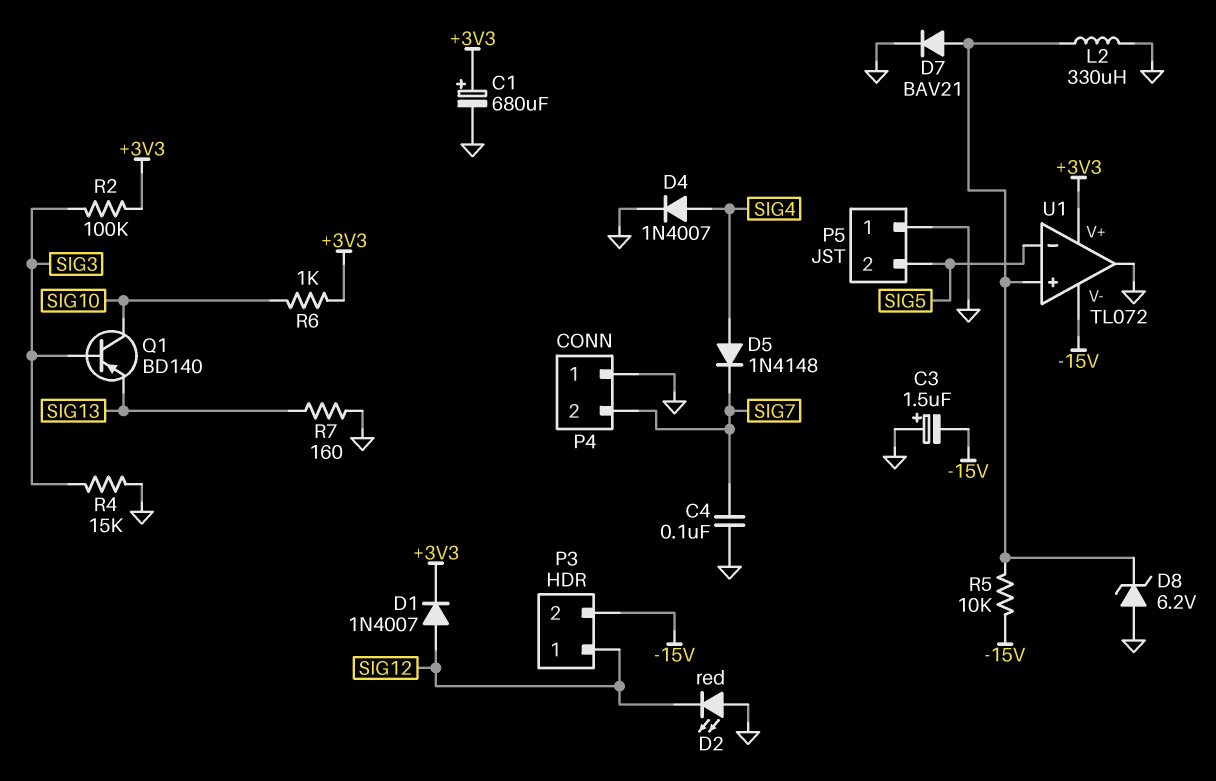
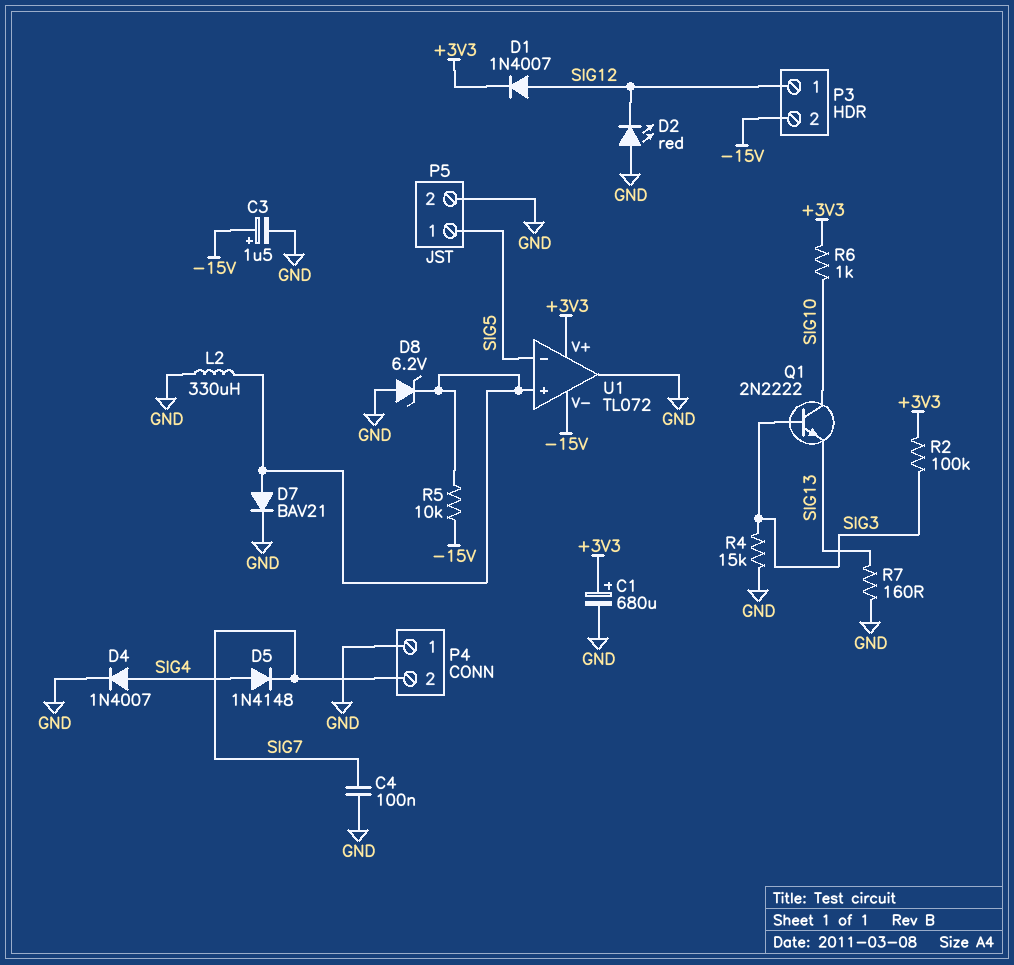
C3: 1.5uF (plus GND, minus -15V) -> 1.5uF (plus -15V, minus GND)
P5 pin 1: GND -> SIG5
P5 pin 2: SIG5 -> GND
Q1: PNP BD140 (B SIG3, C SIG10, E SIG13) -> NPN 2N2222 (B SIG3, C SIG10, E SIG13)

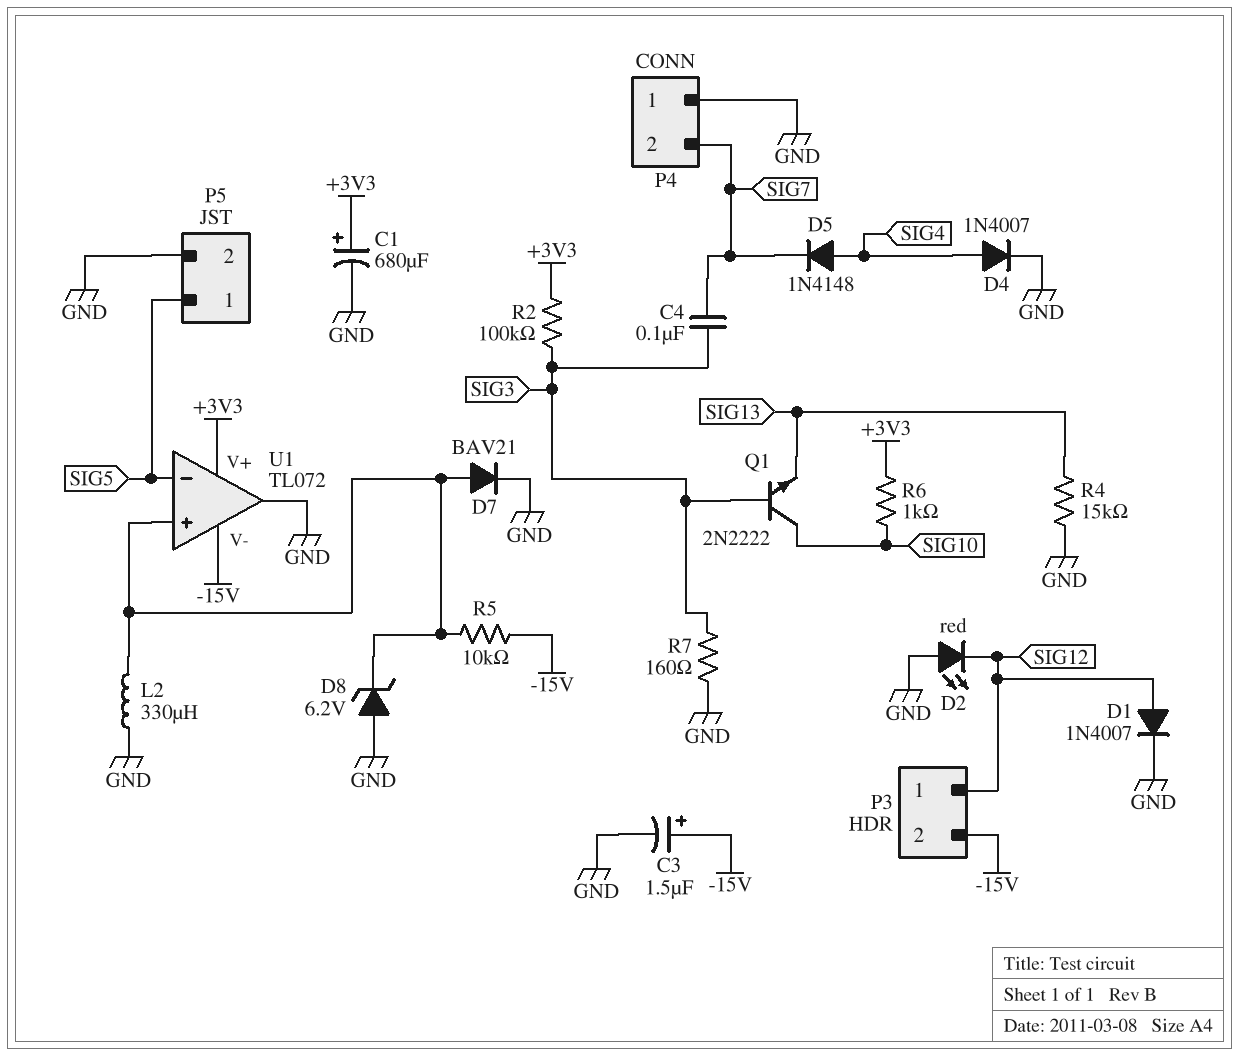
C4: 100nF (GND, SIG7) -> 100nF (SIG3, SIG7)
D1: diode 1N4007 (A SIG12, K +3V3) -> diode 1N4007 (A SIG12, K GND)
R4: 15k (GND, SIG3) -> 15k (GND, SIG13)
R7: 160 (GND, SIG13) -> 160 (GND, SIG3)

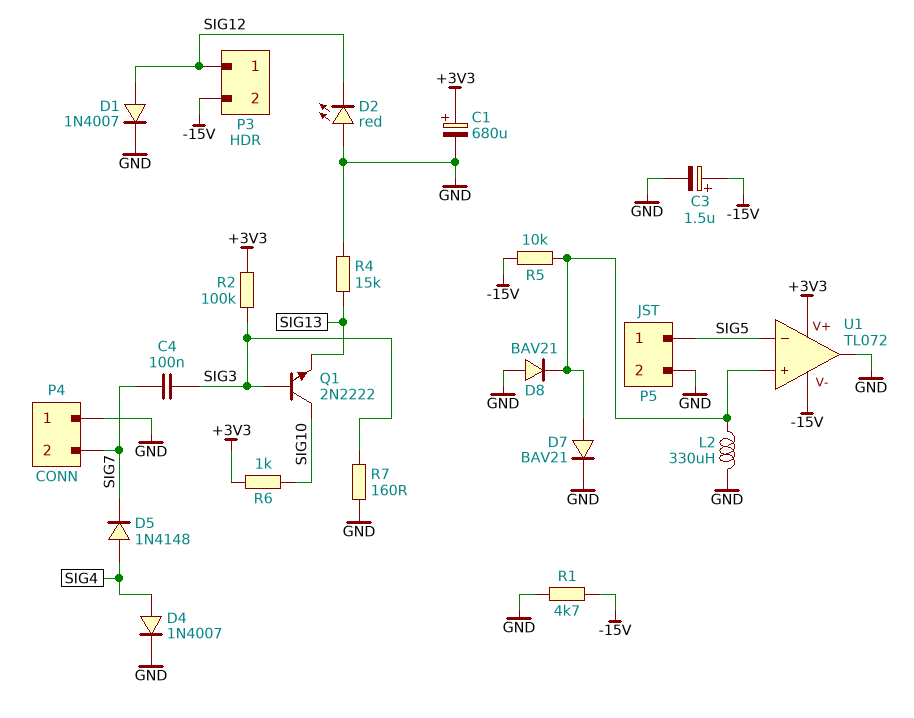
D8: zener 6.2V (A GND, K U1/in+) -> diode BAV21 (A GND, K U1/in+)
R1: none -> 4.7k (-15V, GND)

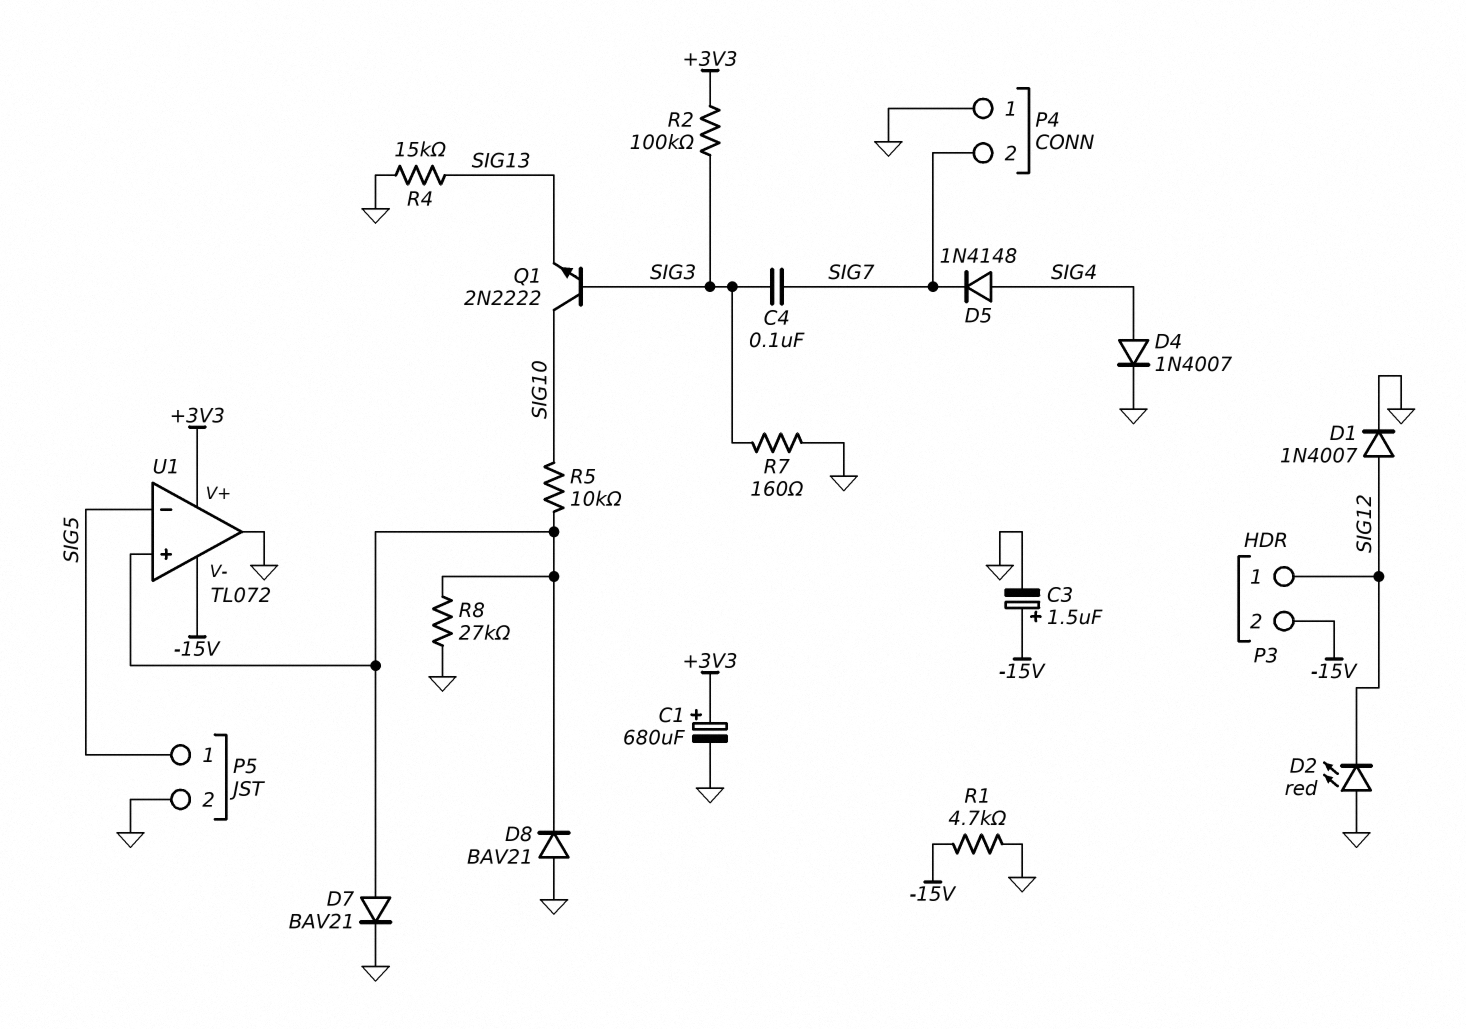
L2: 330uH (GND, U1/in+) -> none
R5: 10k (-15V, U1/in+) -> 10k (SIG10, U1/in+)
R6: 1k (+3V3, SIG10) -> none
R8: none -> 27k (GND, U1/in+)

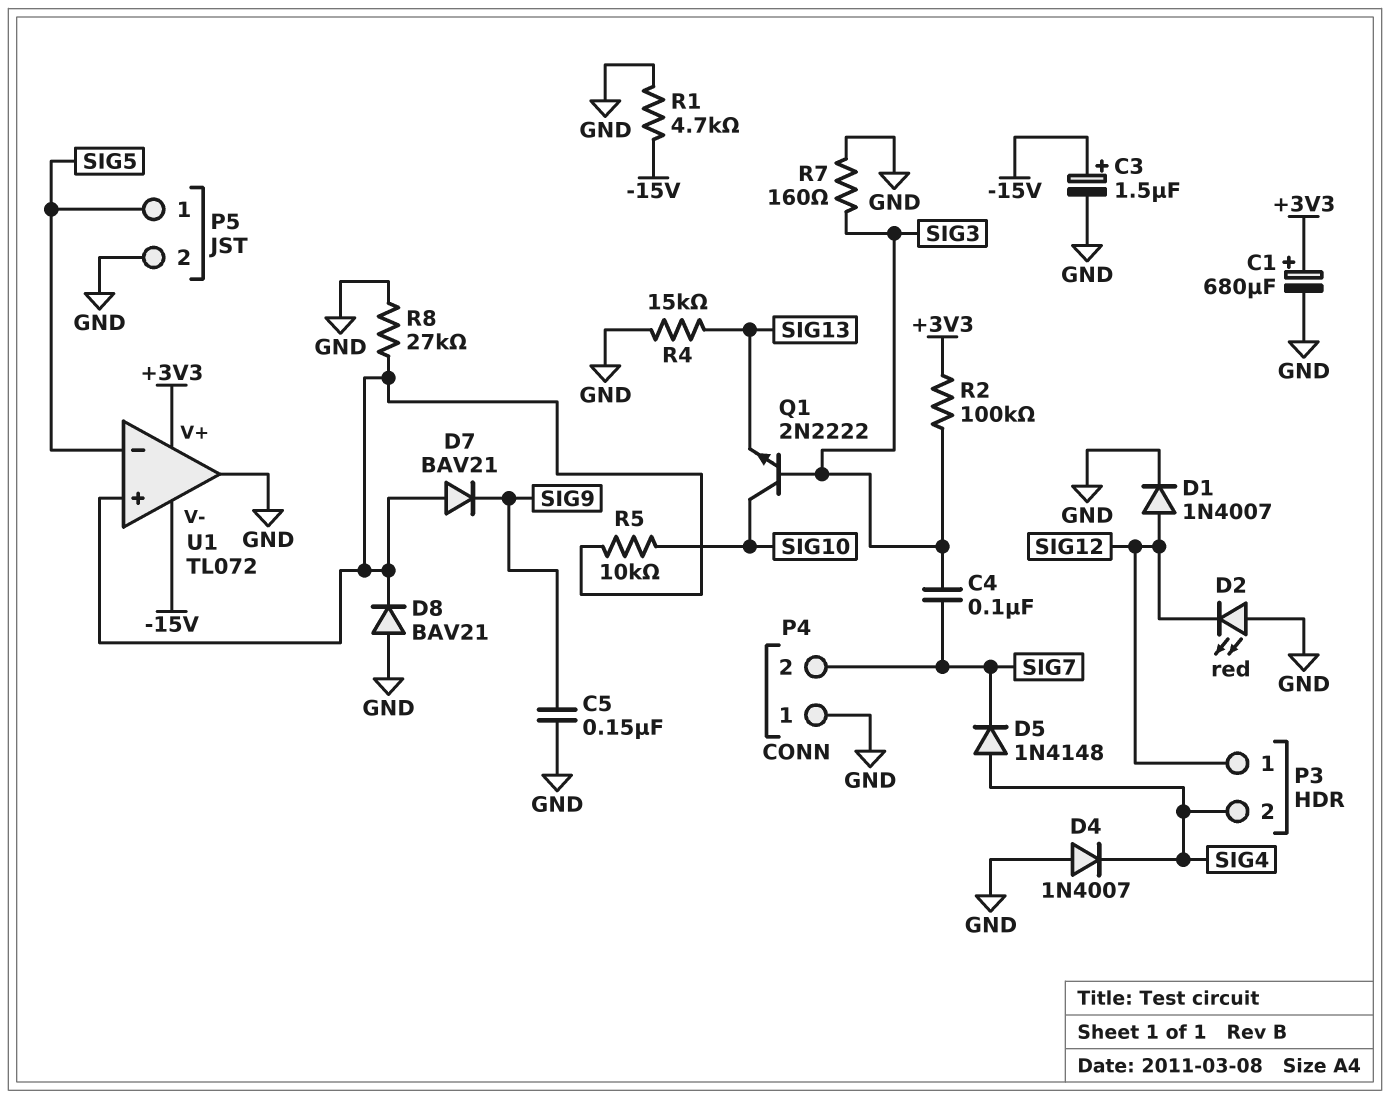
C5: none -> 150nF (GND, SIG9)
D4: diode 1N4007 (A SIG4, K GND) -> diode 1N4007 (A GND, K SIG4)
D7: diode BAV21 (A U1/in+, K GND) -> diode BAV21 (A U1/in+, K SIG9)
P3 pin 2: -15V -> SIG4

